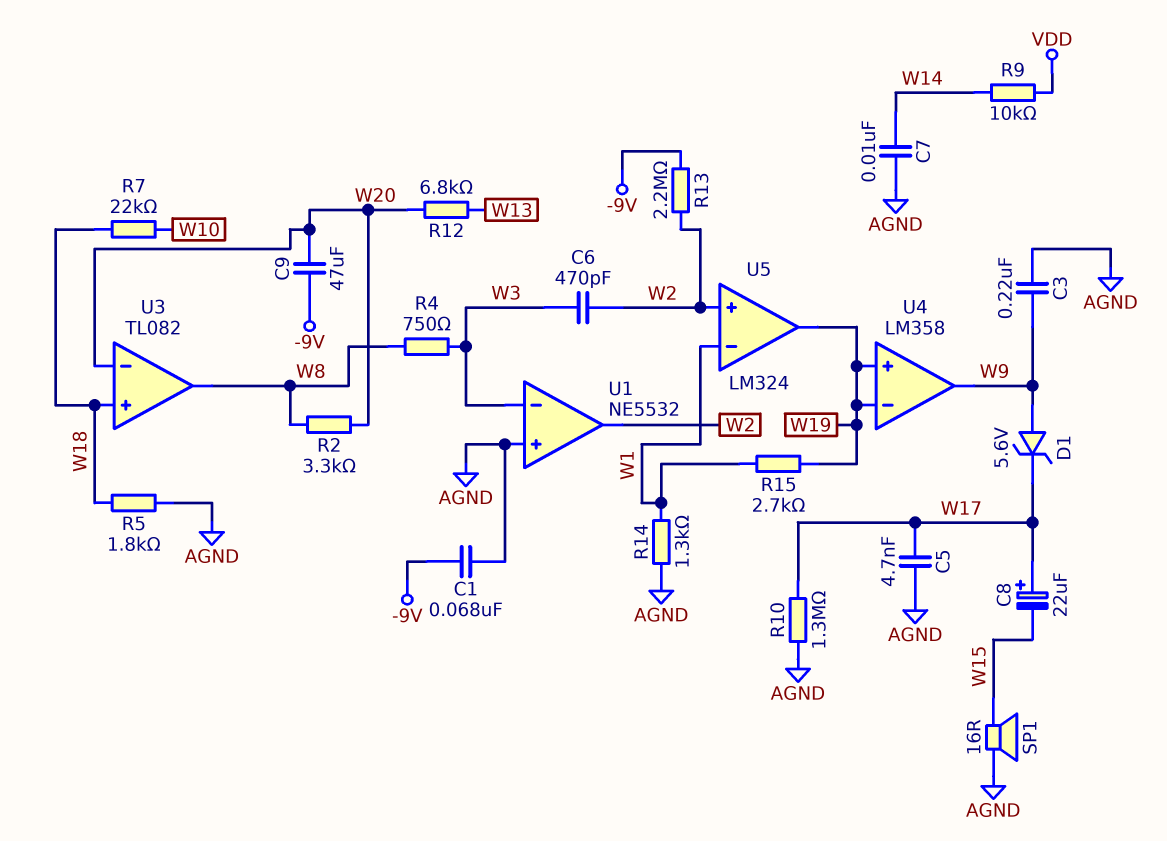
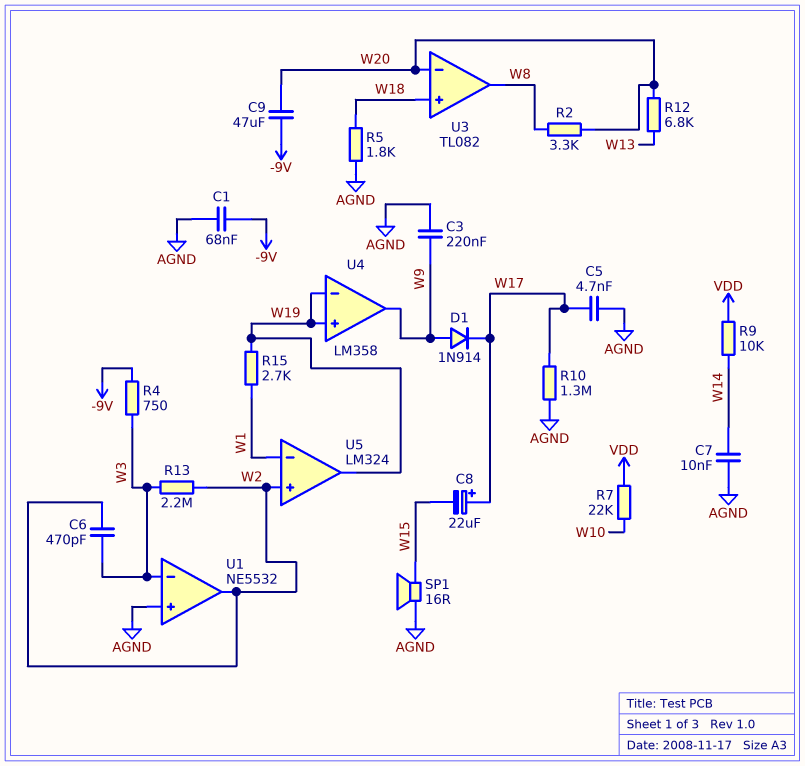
D1: zener 5.6V (A W9, K W17) -> diode 1N914 (A W9, K W17)
R4: 750 (W3, W8) -> 750 (-9V, W3)
R7: 22k (W10, W18) -> 22k (VDD, W10)
R13: 2.2M (-9V, W2) -> 2.2M (W2, W3)
R14: 1.3k (AGND, W1) -> none

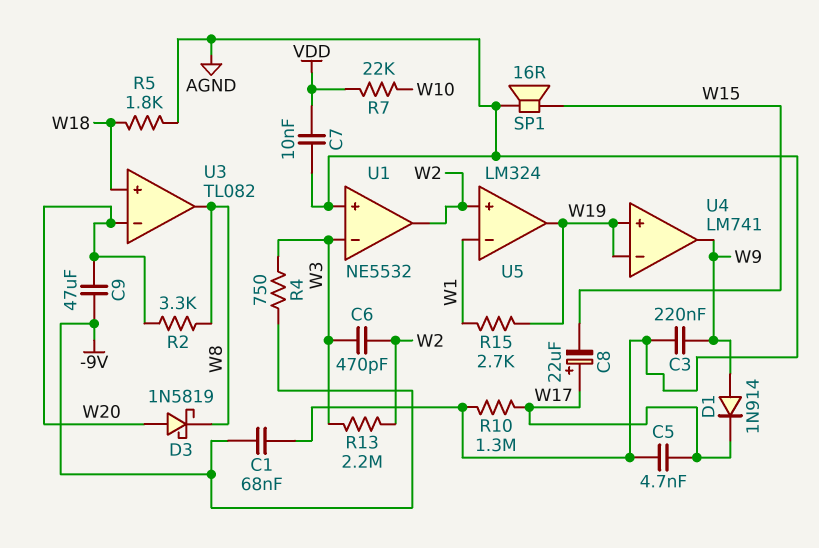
C7: 10nF (AGND, W14) -> 10nF (AGND, VDD)
D3: none -> schottky 1N5819 (A W20, K W8)
R9: 10k (VDD, W14) -> none
R12: 6.8k (W13, W20) -> none
U4: LM358 -> LM741

